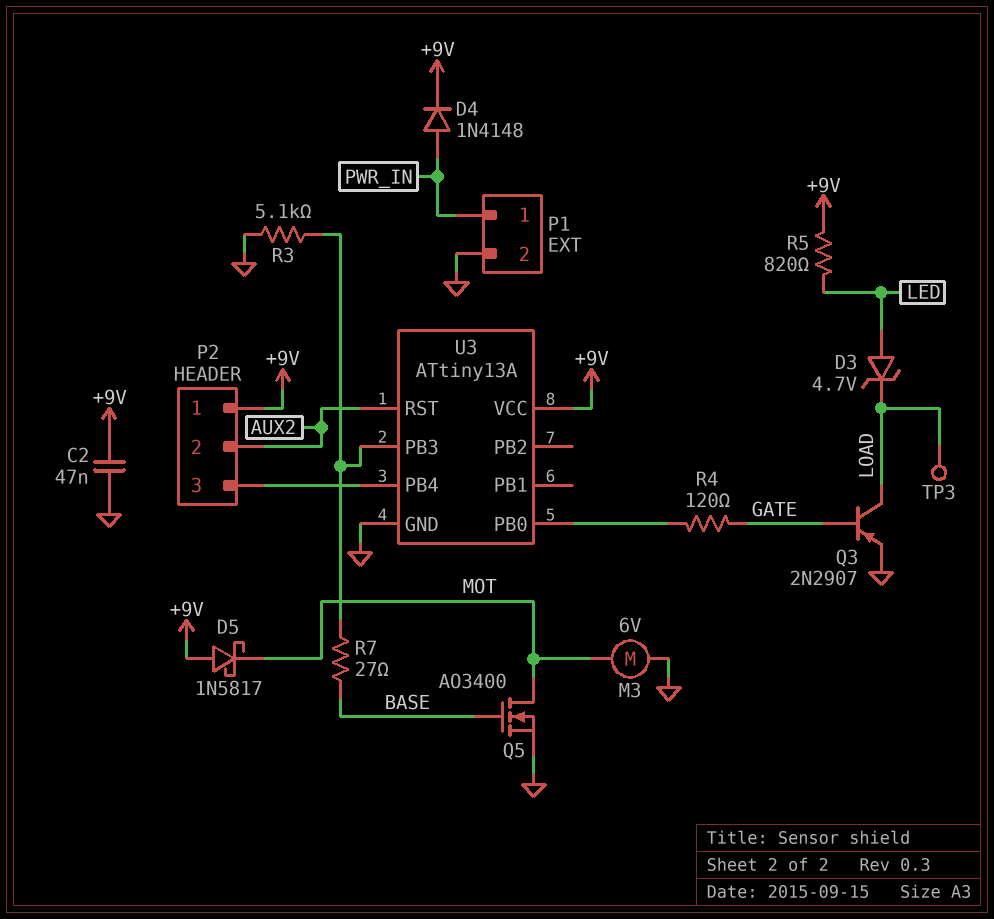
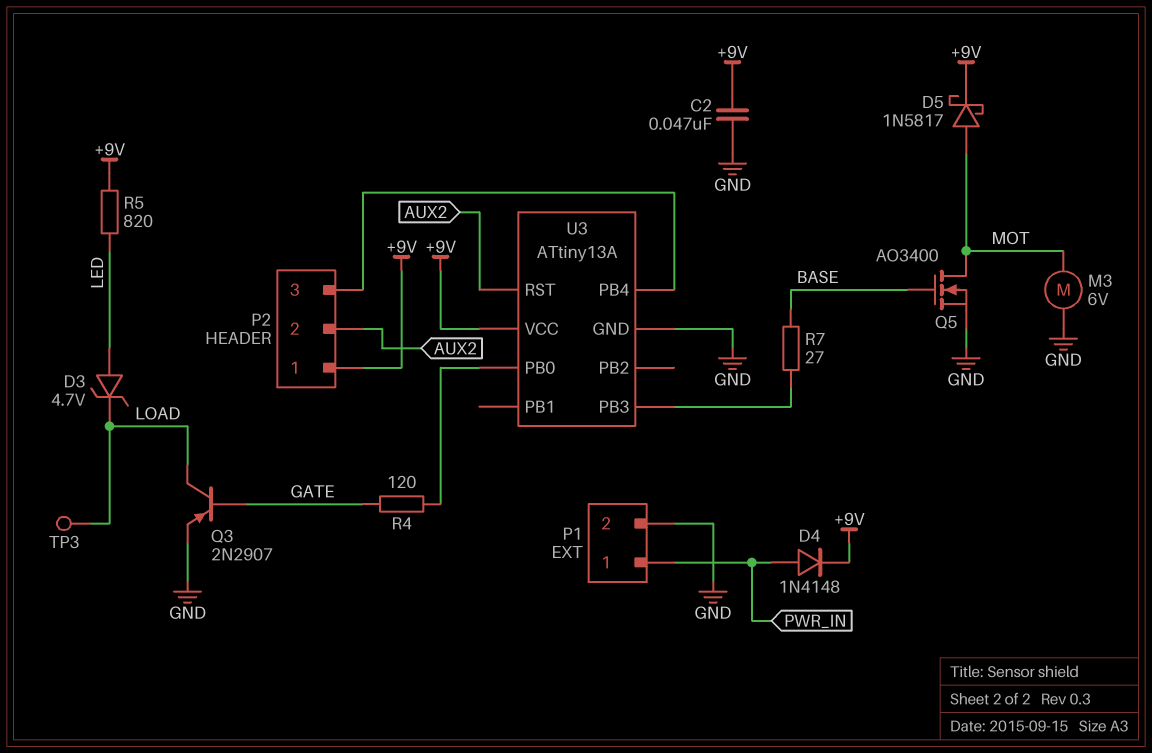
D5: schottky 1N5817 (A +9V, K MOT) -> schottky 1N5817 (A MOT, K +9V)
R3: 5.1k (GND, U3/PB3) -> none

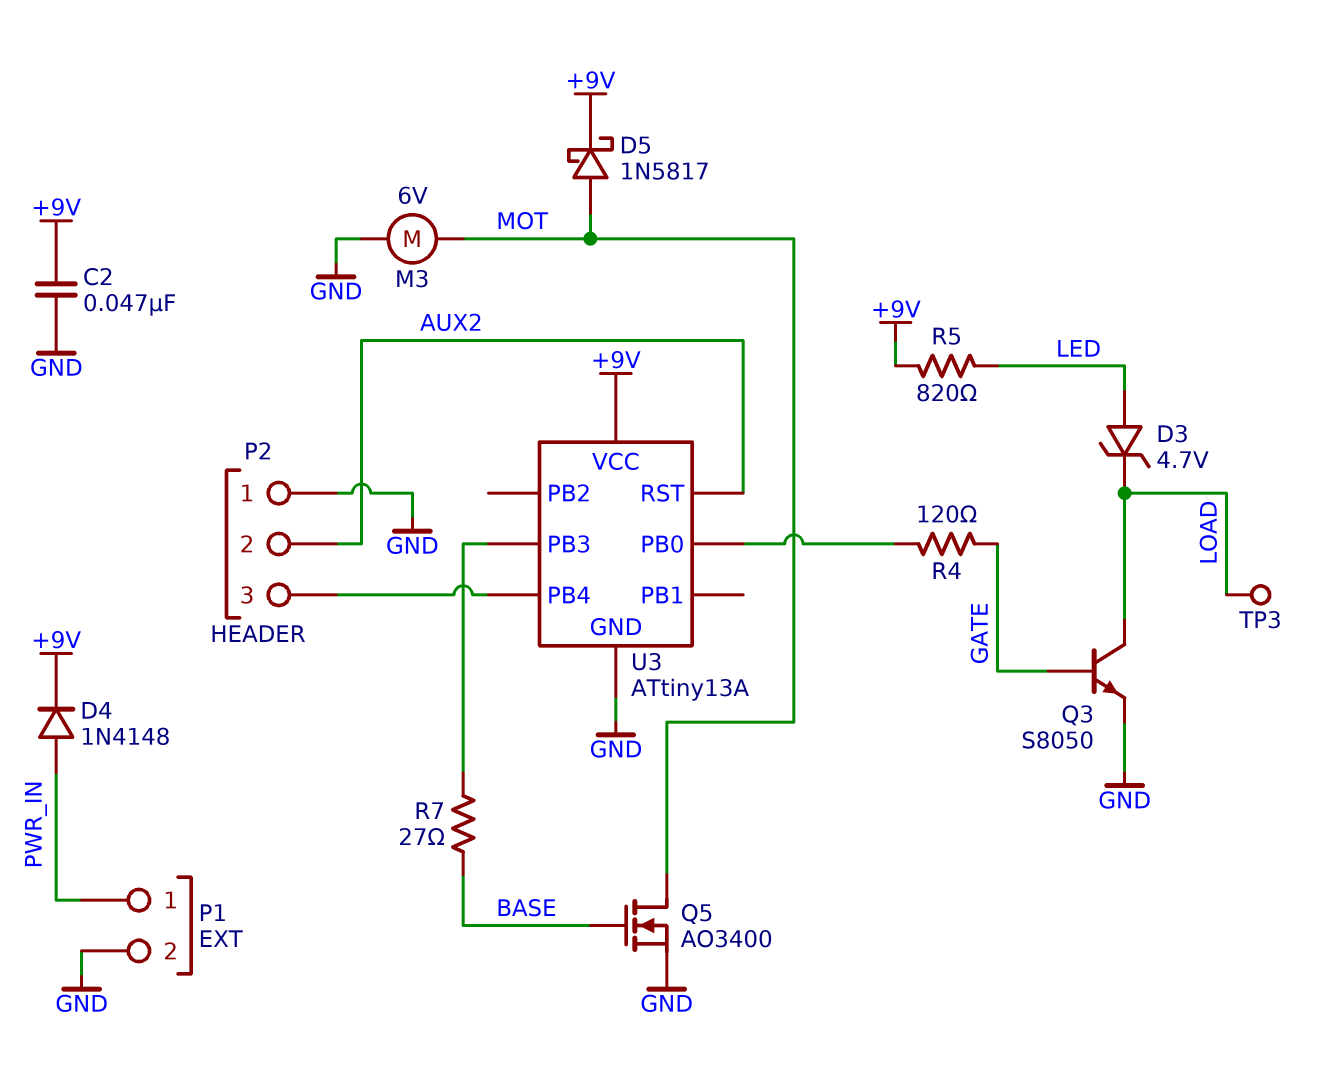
P2 pin 1: +9V -> GND
Q3: PNP 2N2907 (B GATE, C LOAD, E GND) -> NPN S8050 (B GATE, C LOAD, E GND)

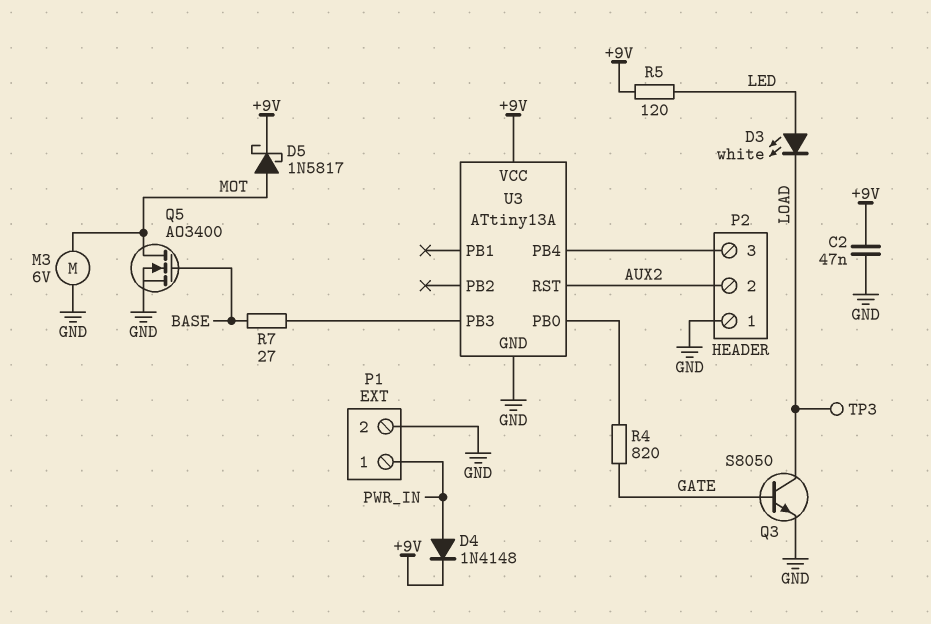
D3: zener 4.7V (A LED, K LOAD) -> LED white (A LED, K LOAD)
R4: 120 (GATE, U3/PB0) -> 820 (GATE, U3/PB0)
R5: 820 (+9V, LED) -> 120 (+9V, LED)

